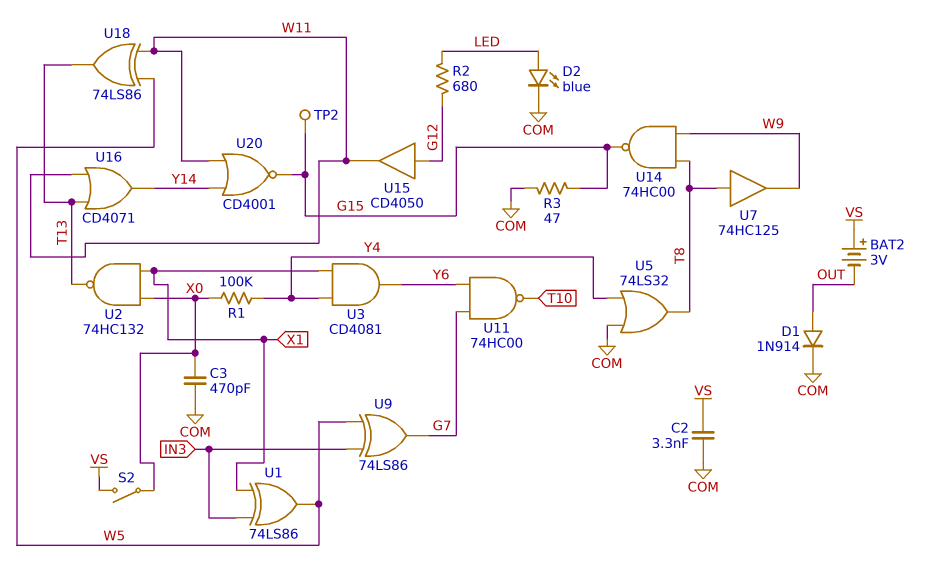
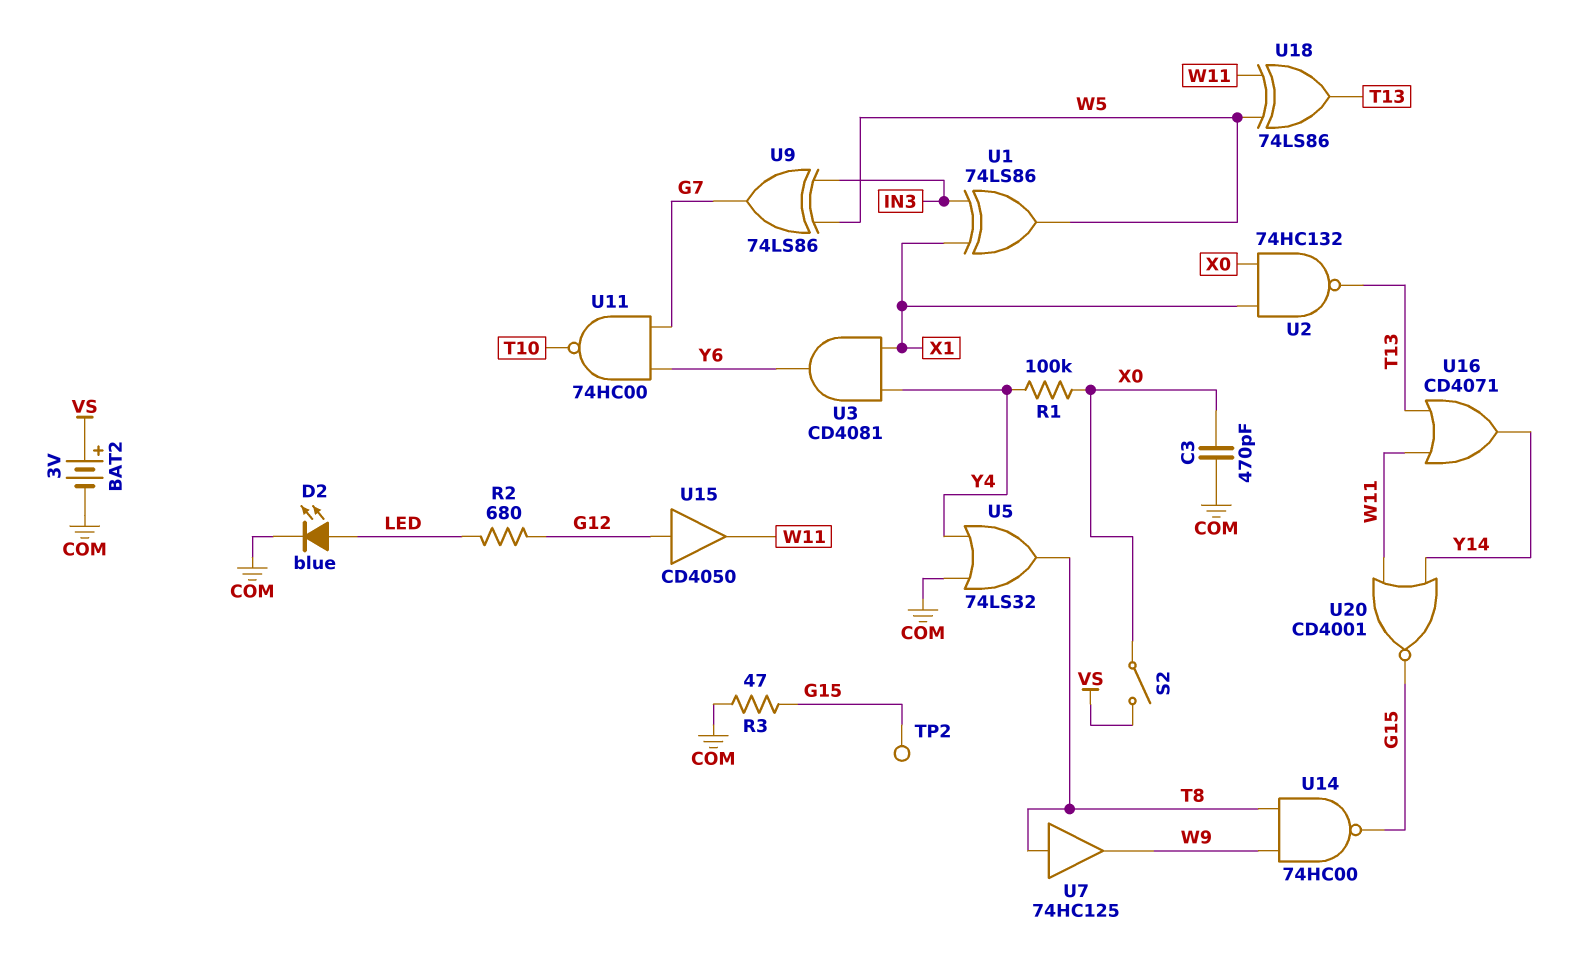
BAT2: 3V (plus VS, minus OUT) -> 3V (plus VS, minus COM)
C2: 3.3nF (COM, VS) -> none
D1: diode 1N914 (A OUT, K COM) -> none

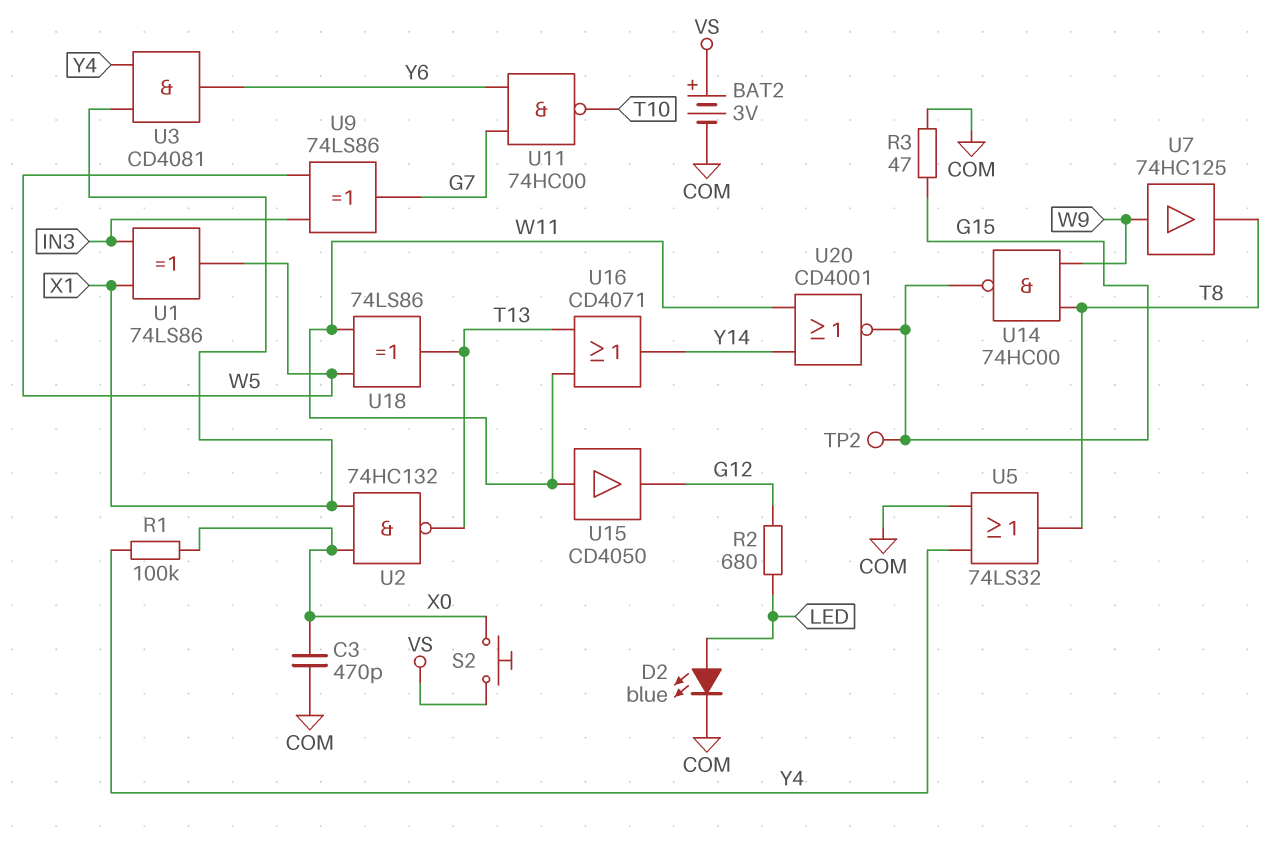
S2: switch (VS, X0) -> button (VS, X0)
U7: buffer 74HC125 (in T8, out W9) -> buffer 74HC125 (in W9, out T8)
U15: buffer CD4050 (in G12, out W11) -> buffer CD4050 (in W11, out G12)

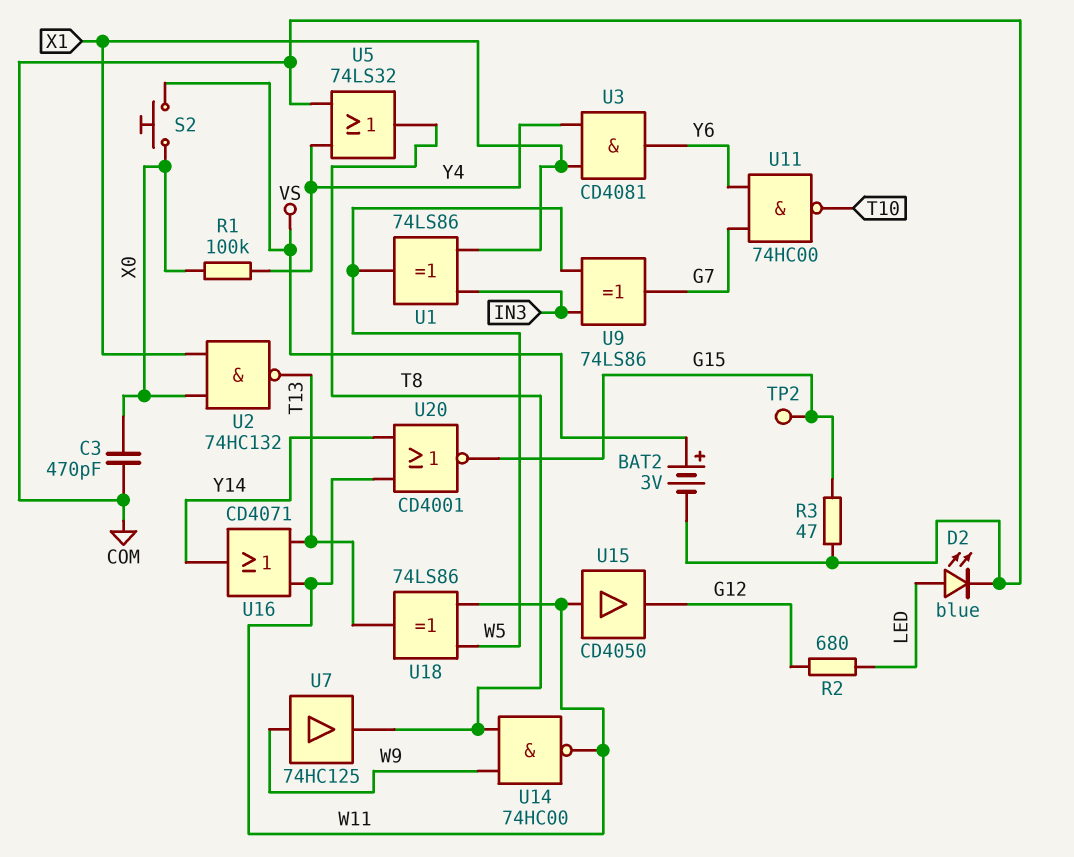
U14: NAND 74HC00 (in T8, in W9, out G15) -> NAND 74HC00 (in T8, in W9, out W11)

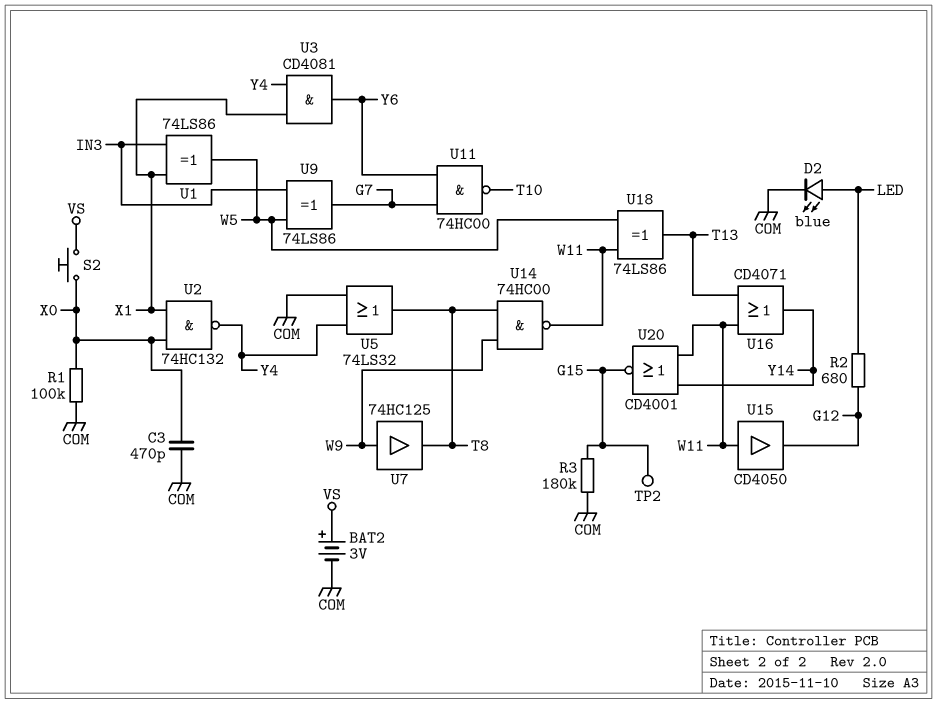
R1: 100k (X0, Y4) -> 100k (COM, X0)
R3: 47 (COM, G15) -> 180k (COM, G15)
U2: NAND 74HC132 (in X0, in X1, out T13) -> NAND 74HC132 (in X0, in X1, out Y4)

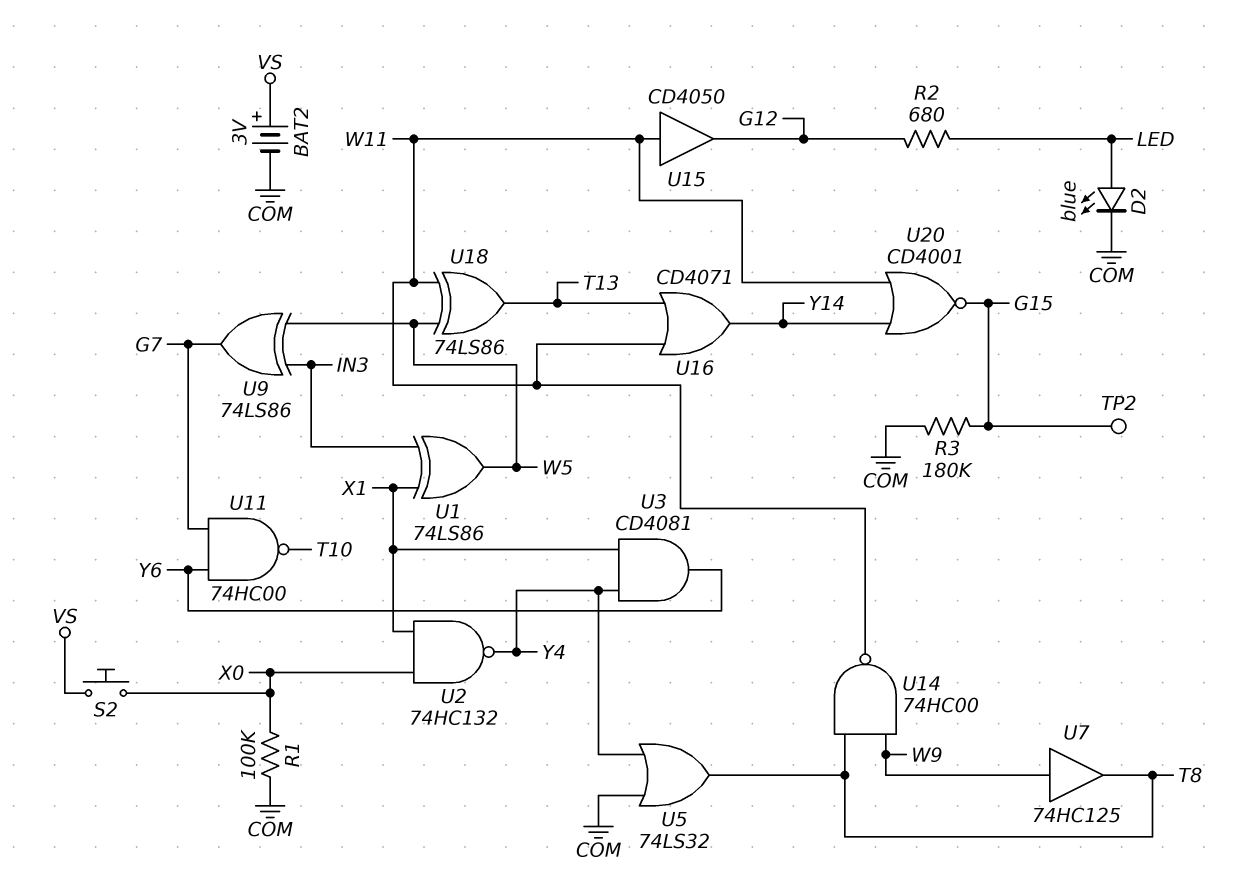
C3: 470pF (COM, X0) -> none

